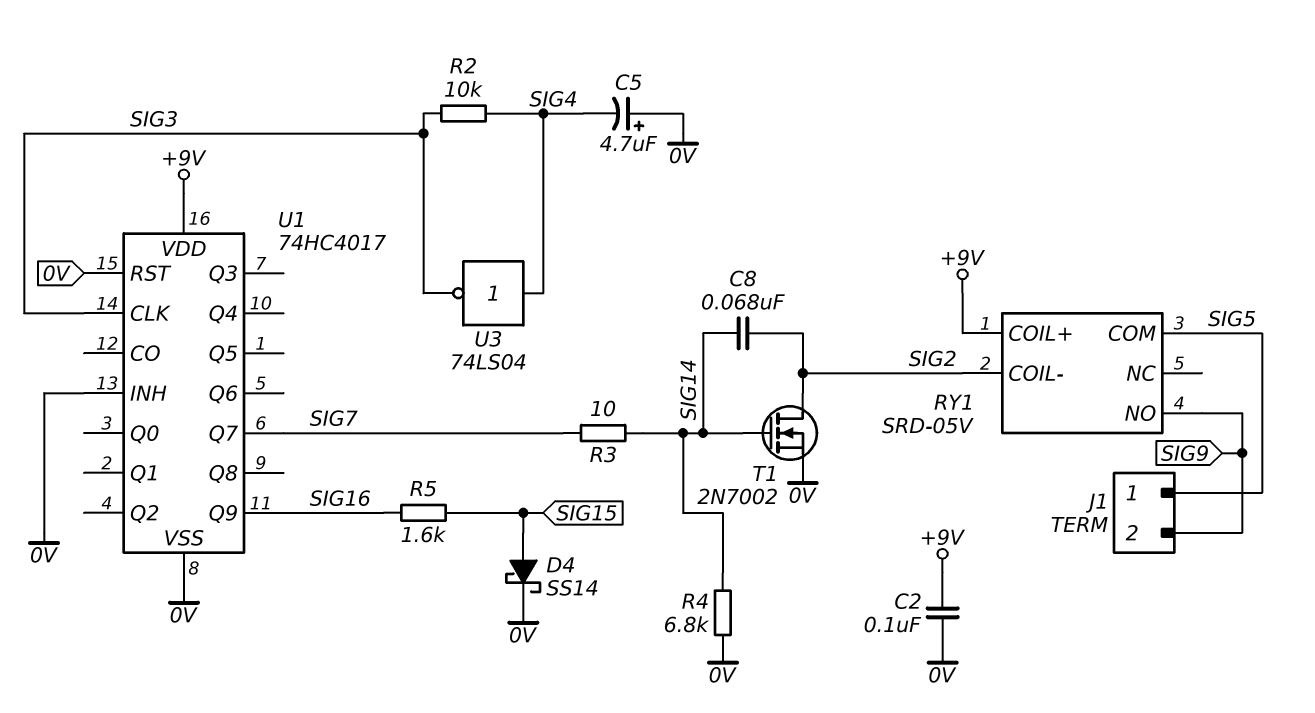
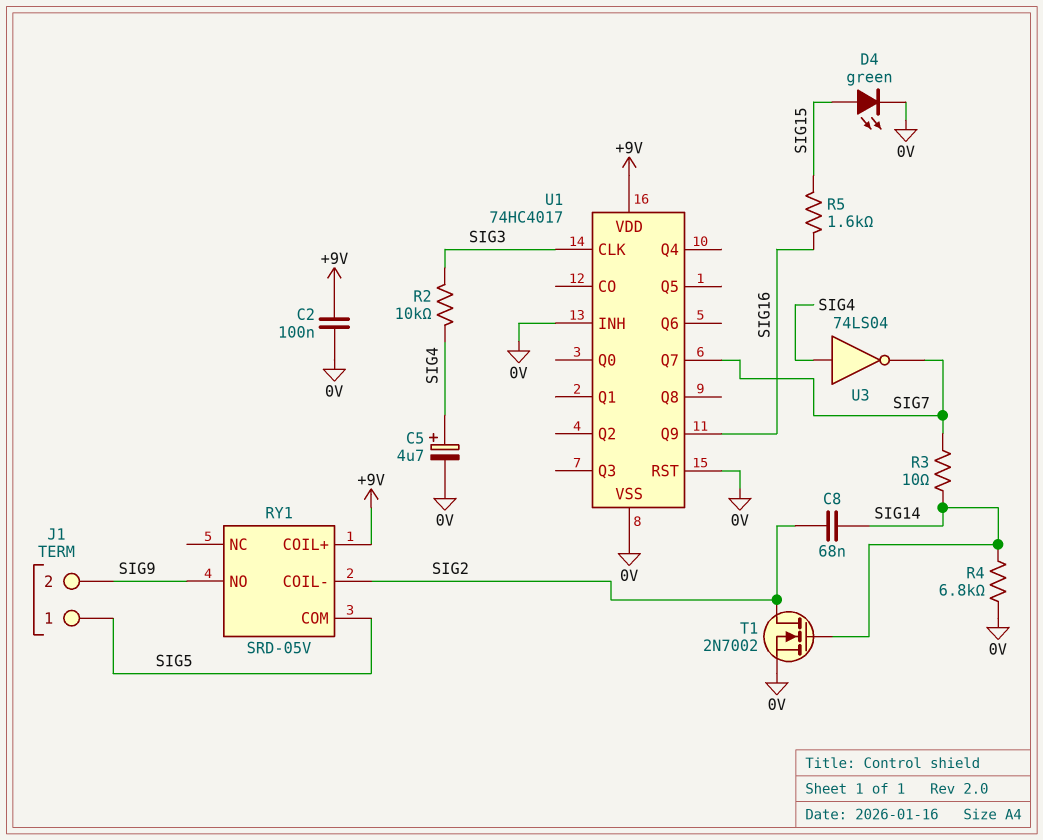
C5: 4.7uF (plus 0V, minus SIG4) -> 4.7uF (plus SIG4, minus 0V)
D4: schottky SS14 (A SIG15, K 0V) -> LED green (A SIG15, K 0V)
U3: NOT 74LS04 (in SIG4, out SIG3) -> NOT 74LS04 (in SIG4, out SIG7)

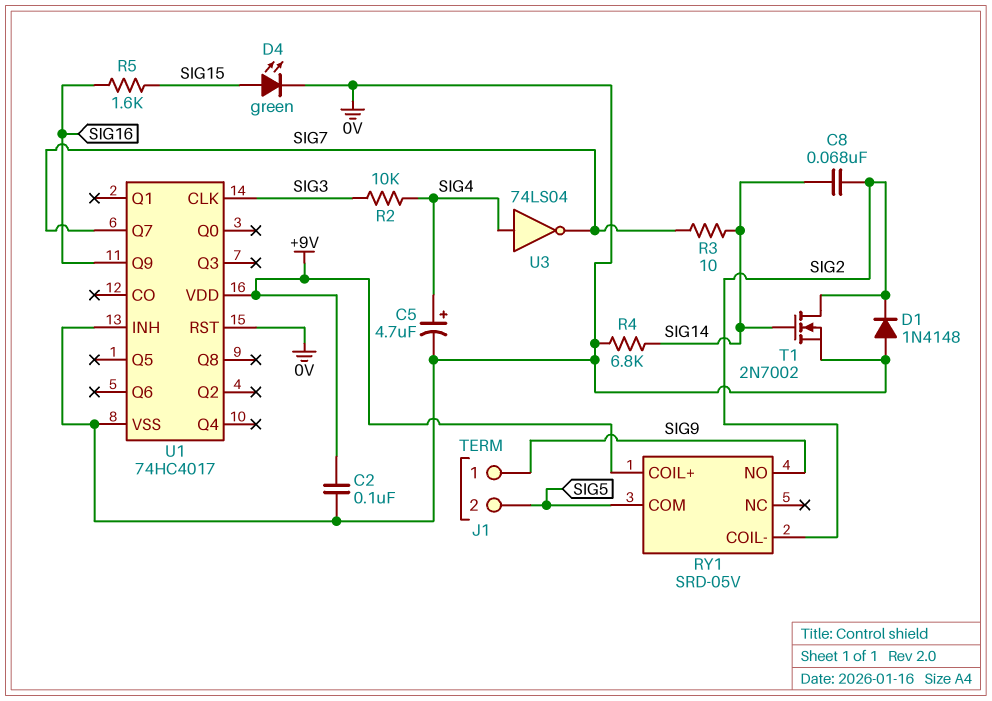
D1: none -> diode 1N4148 (A 0V, K SIG2)
J1 pin 1: SIG5 -> SIG9
J1 pin 2: SIG9 -> SIG5

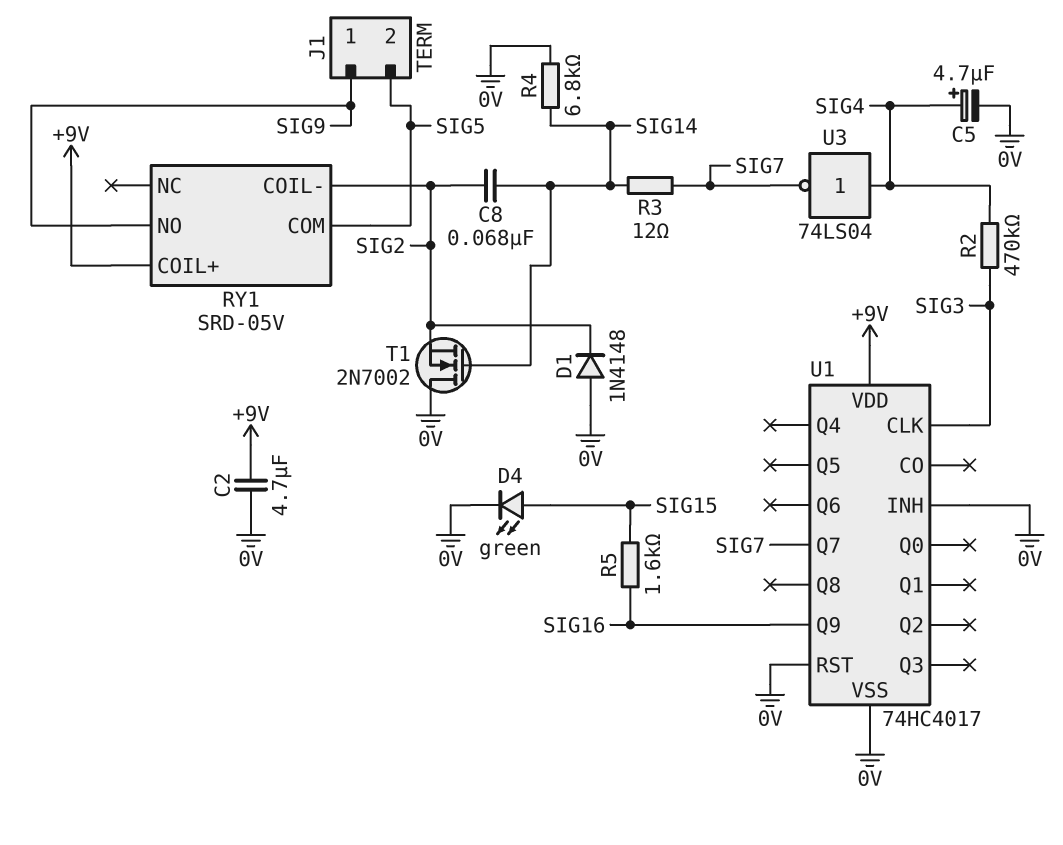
C2: 100nF (+9V, 0V) -> 4.7uF (+9V, 0V)
R2: 10k (SIG3, SIG4) -> 470k (SIG3, SIG4)
R3: 10 (SIG7, SIG14) -> 12 (SIG7, SIG14)
T1: NMOS 2N7002 (G SIG14, D SIG2, S 0V) -> NMOS 2N7002 (G SIG14, D 0V, S SIG2)

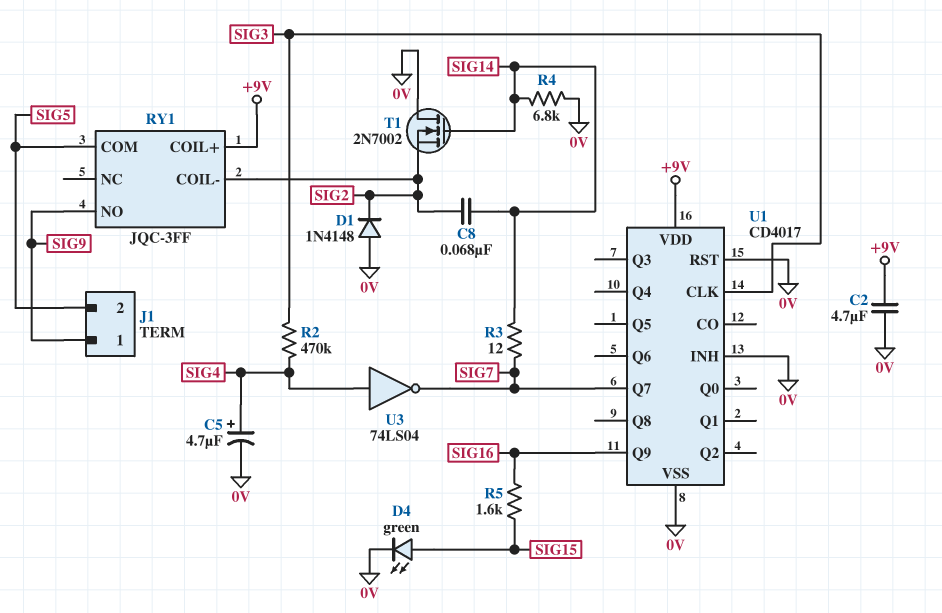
RY1: SRD-05V -> JQC-3FF
U1: 74HC4017 -> CD4017

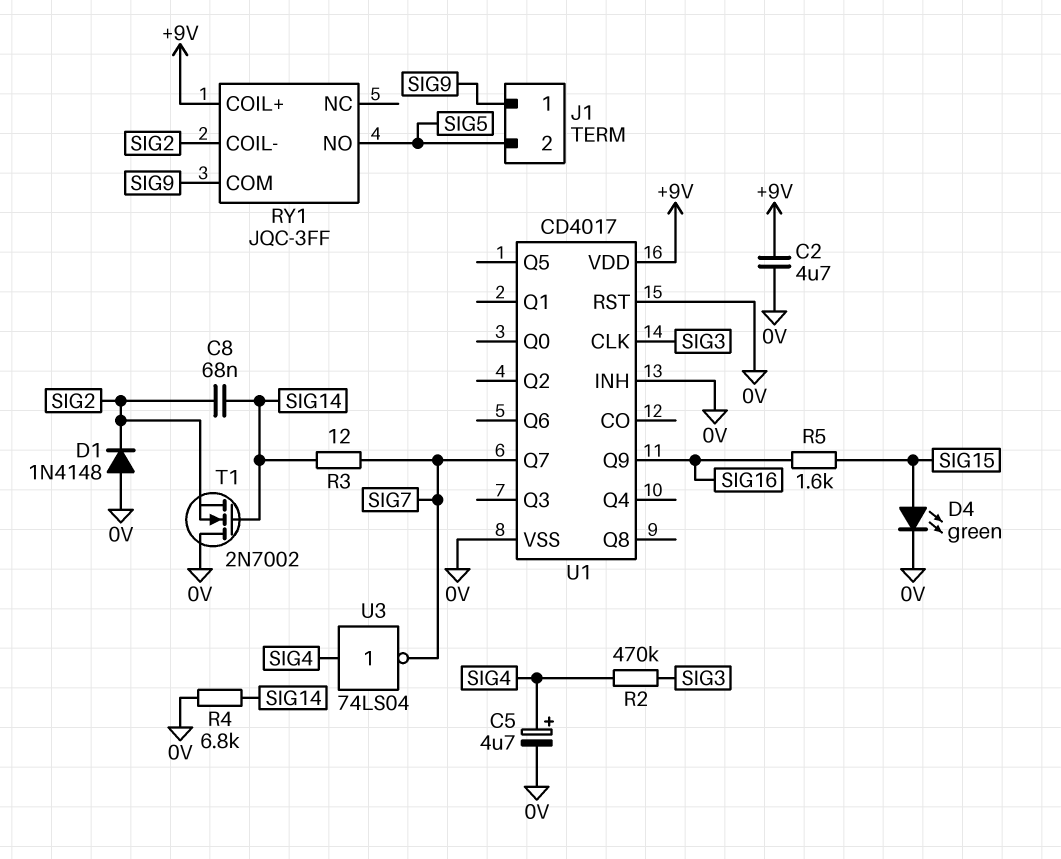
RY1 pin COM: SIG5 -> SIG9
RY1 pin NO: SIG9 -> SIG5

